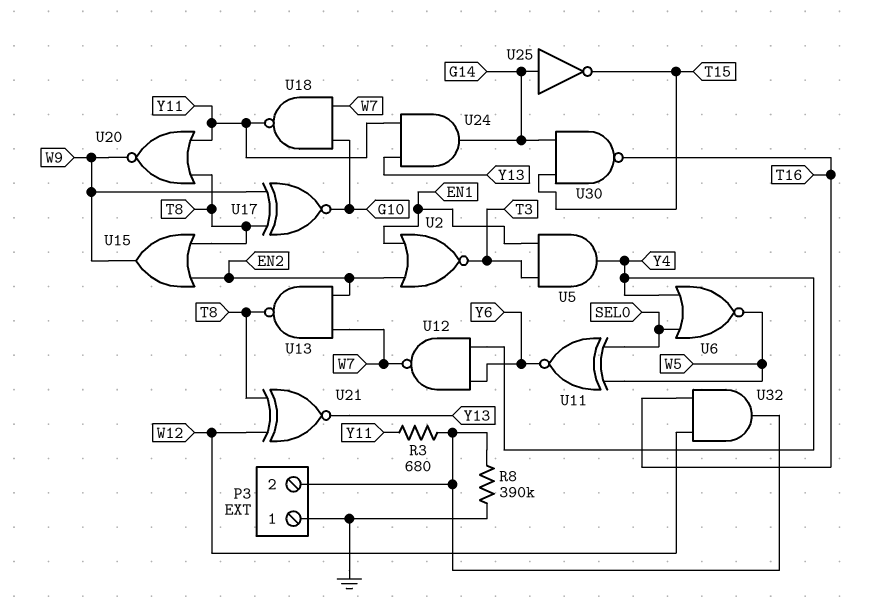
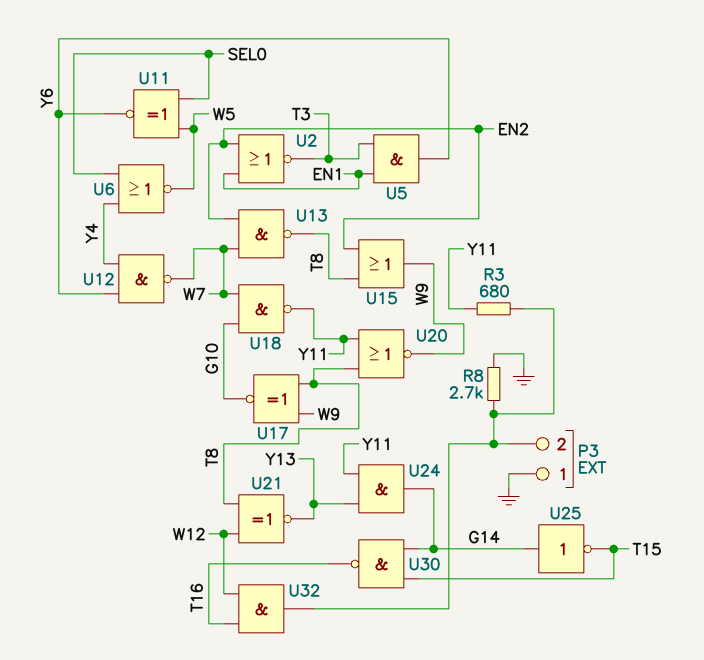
R8: 390k (GND, P3/2) -> 2.7k (GND, P3/2)
U5: AND (in EN1, in T3, out Y4) -> AND (in EN1, in T3, out Y6)

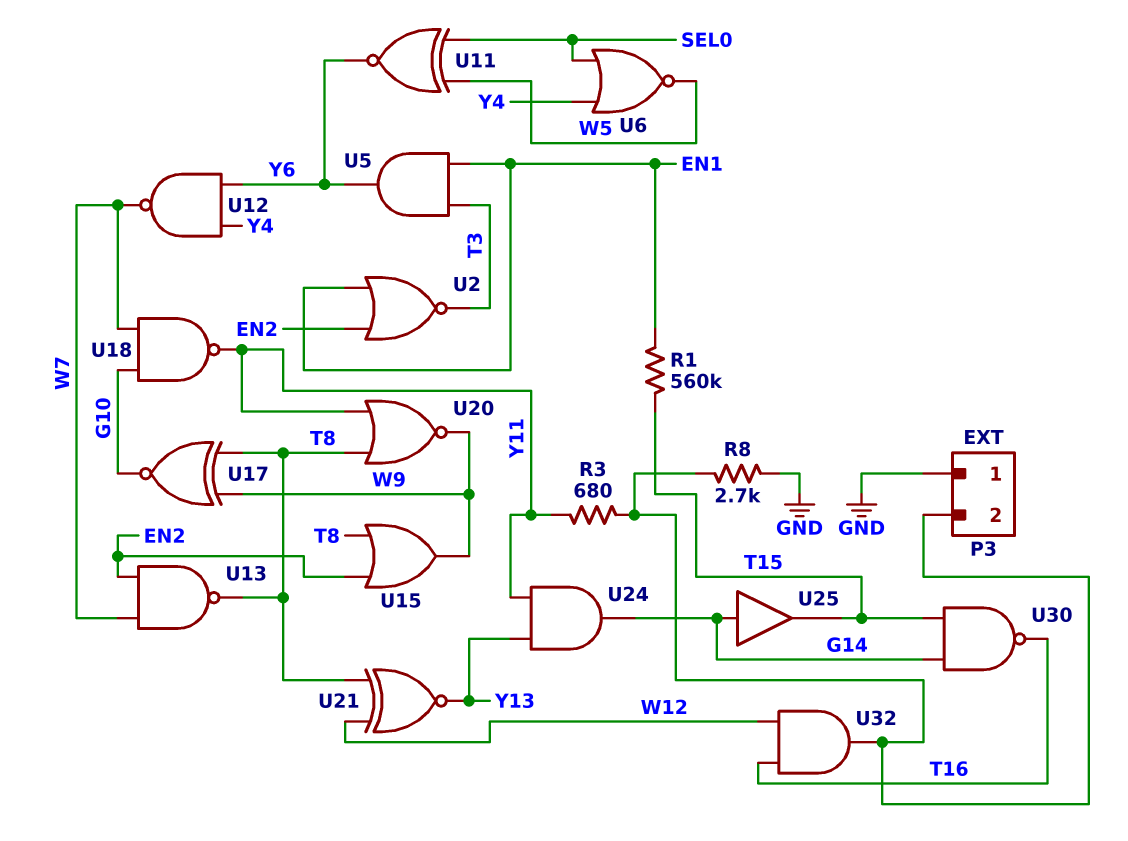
R1: none -> 560k (EN1, T15)
U25: NOT (in G14, out T15) -> buffer (in G14, out T15)

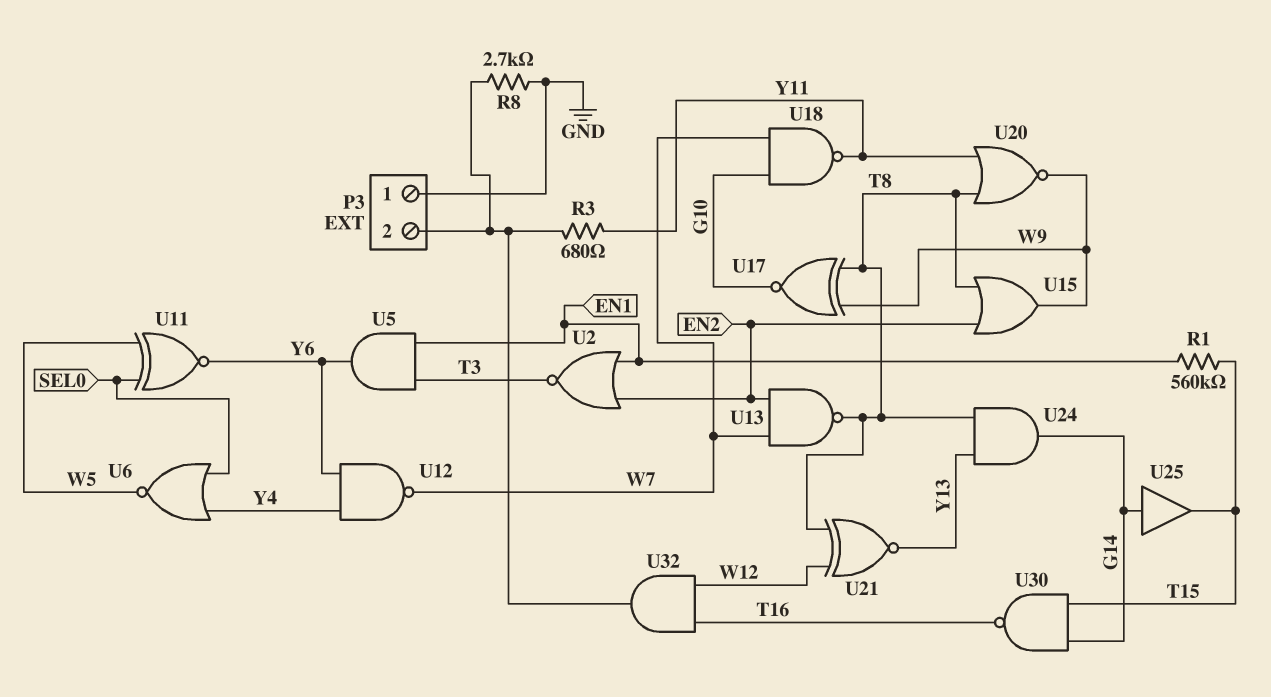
U24: AND (in Y11, in Y13, out G14) -> AND (in T8, in Y13, out G14)

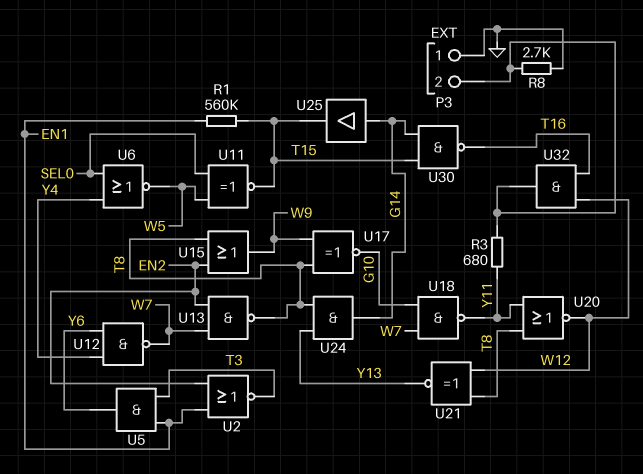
U11: XNOR (in SEL0, in W5, out Y6) -> XNOR (in SEL0, in W5, out T15)
U20: NOR (in T8, in Y11, out W9) -> NOR (in T8, in Y11, out W12)

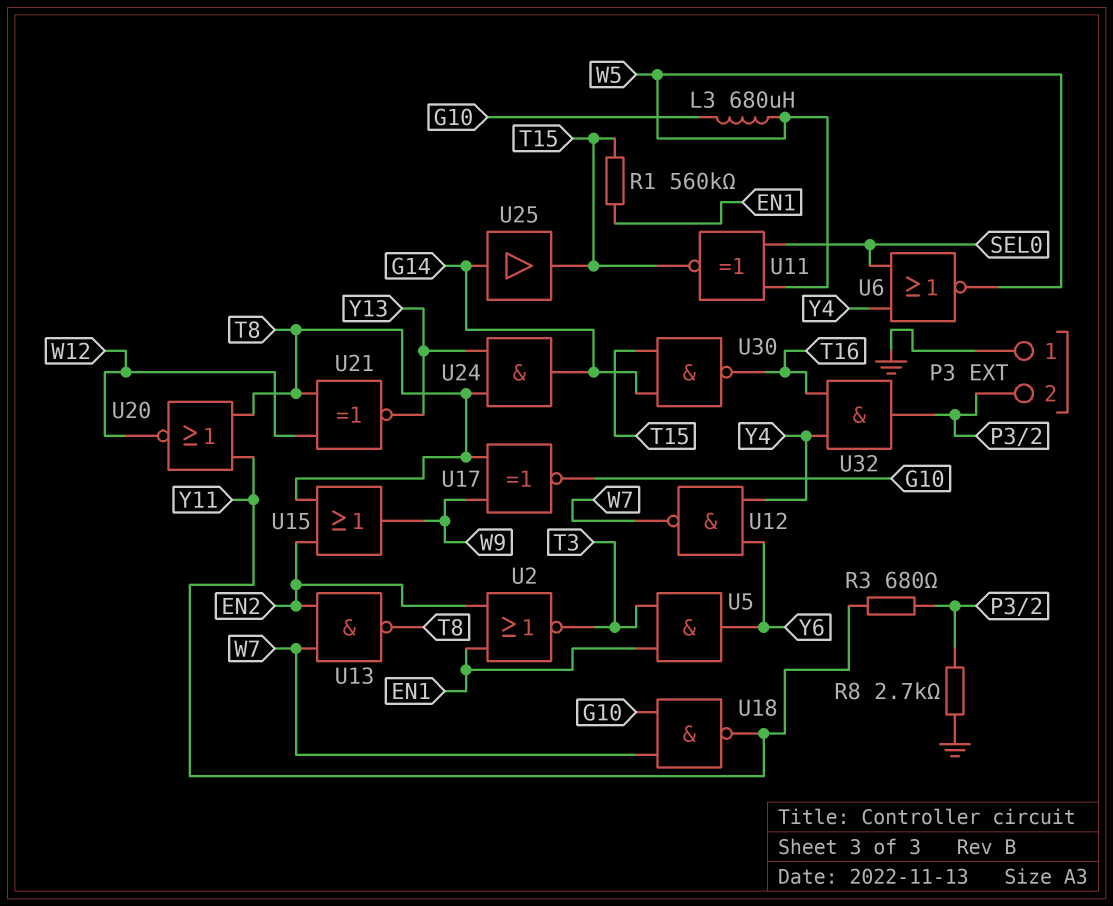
L3: none -> 680uH (G10, W5)
U32: AND (in T16, in W12, out P3/2) -> AND (in T16, in Y4, out P3/2)

